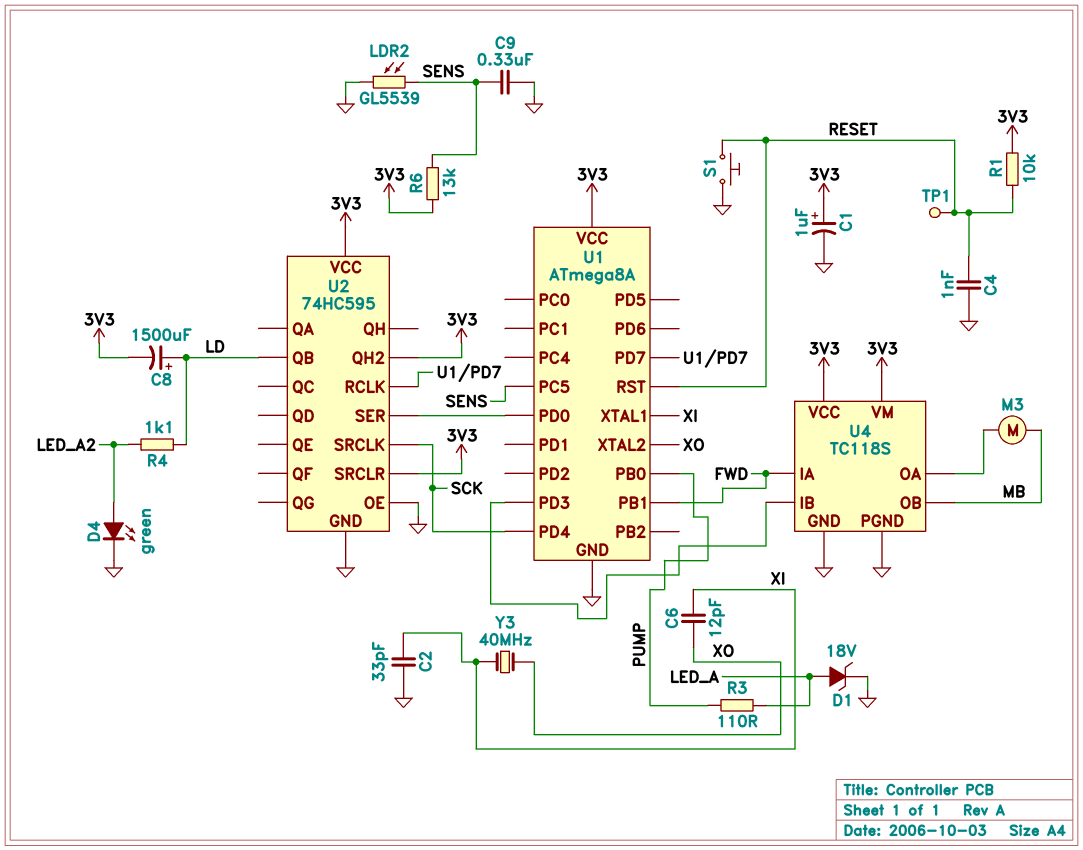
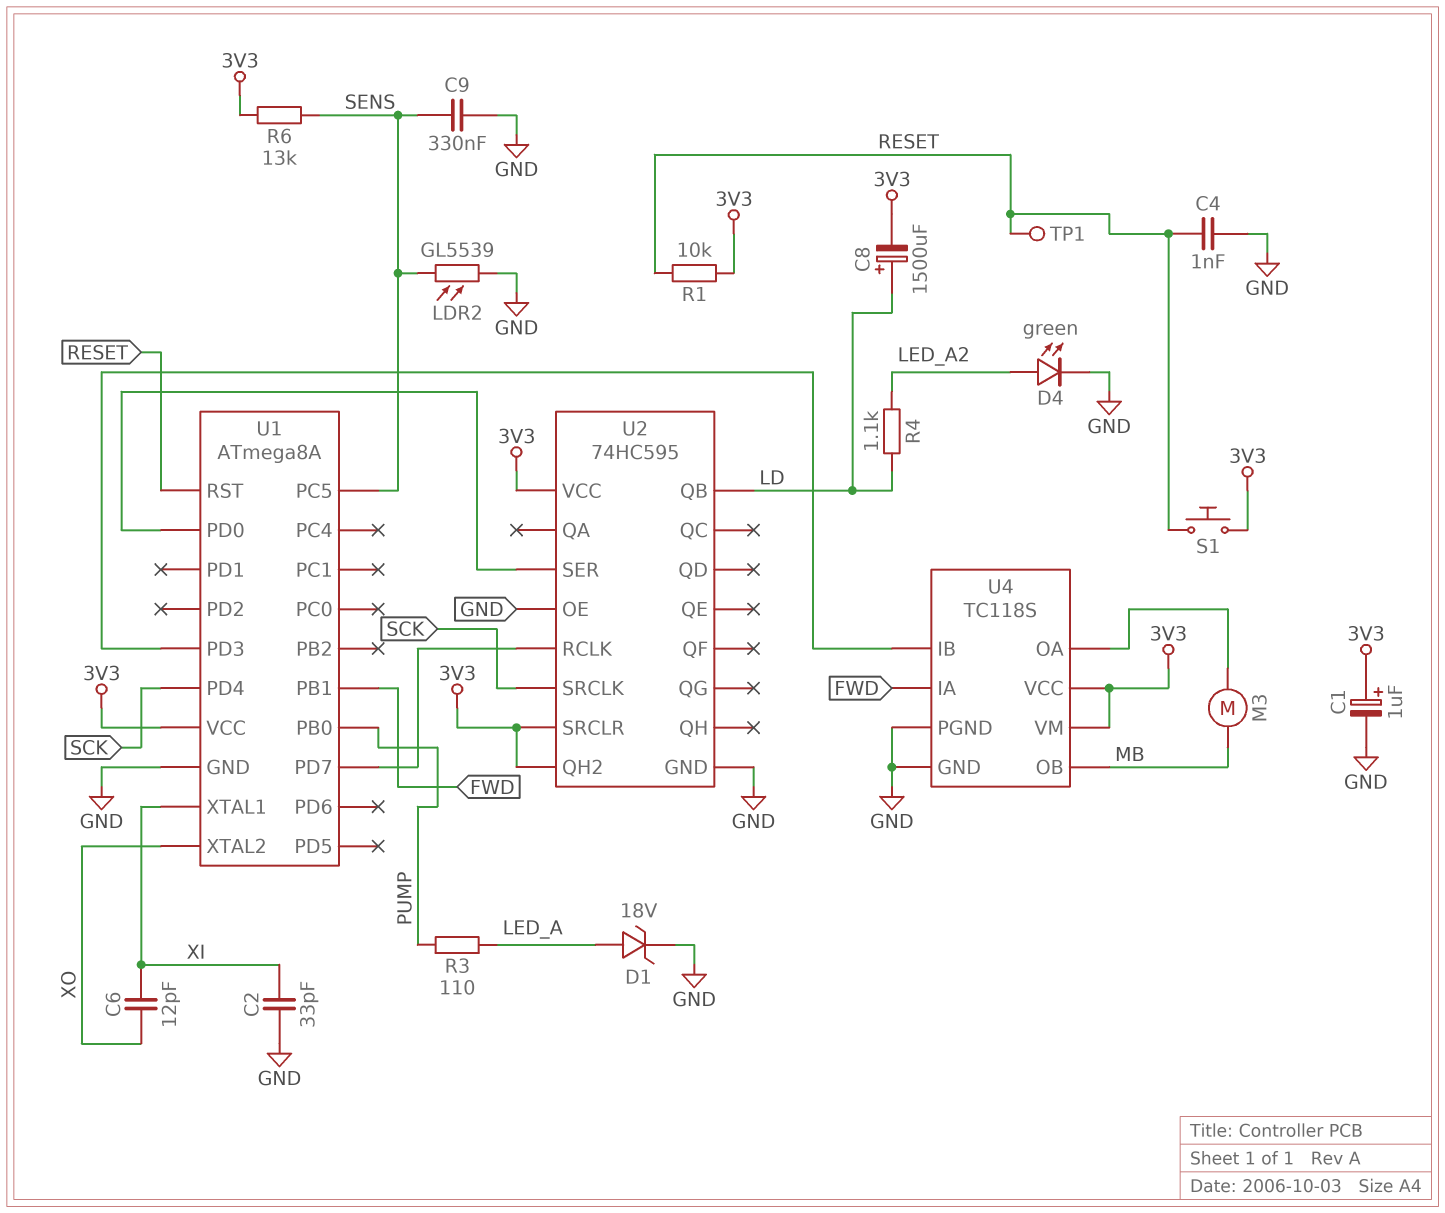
S1: button (GND, RESET) -> button (3V3, RESET)
Y3: 40MHz (XI, XO) -> none

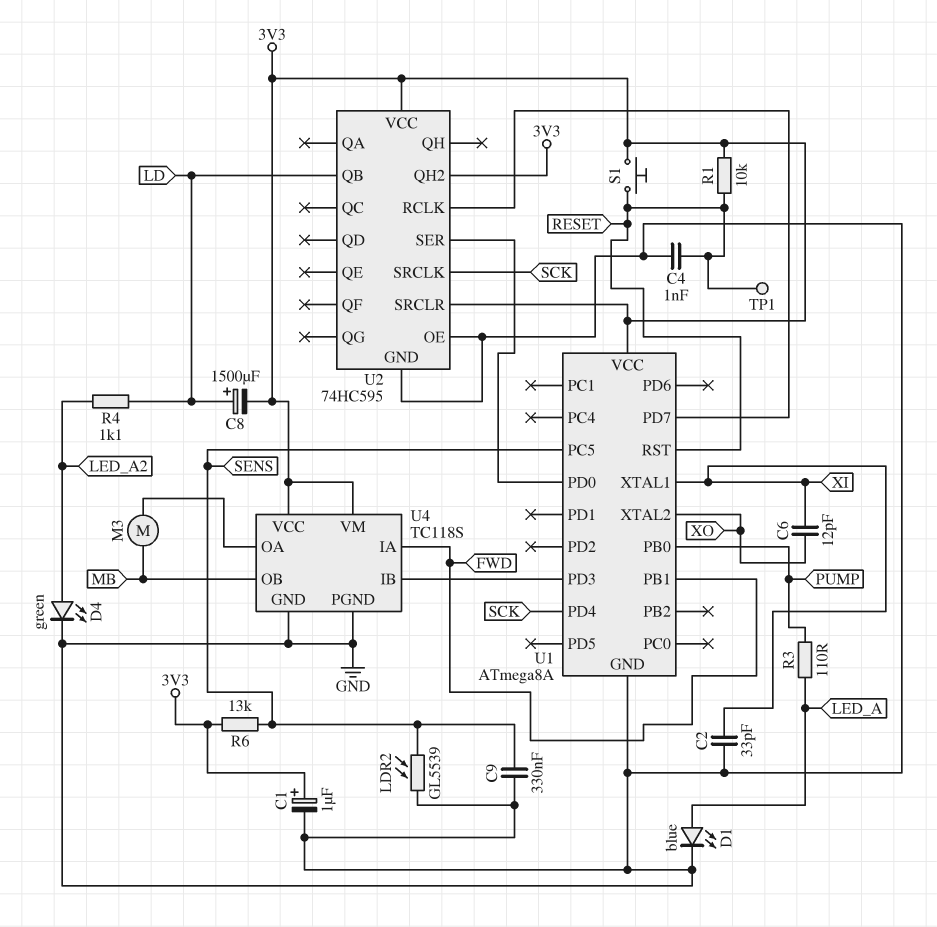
D1: zener 18V (A LED_A, K GND) -> LED blue (A LED_A, K GND)

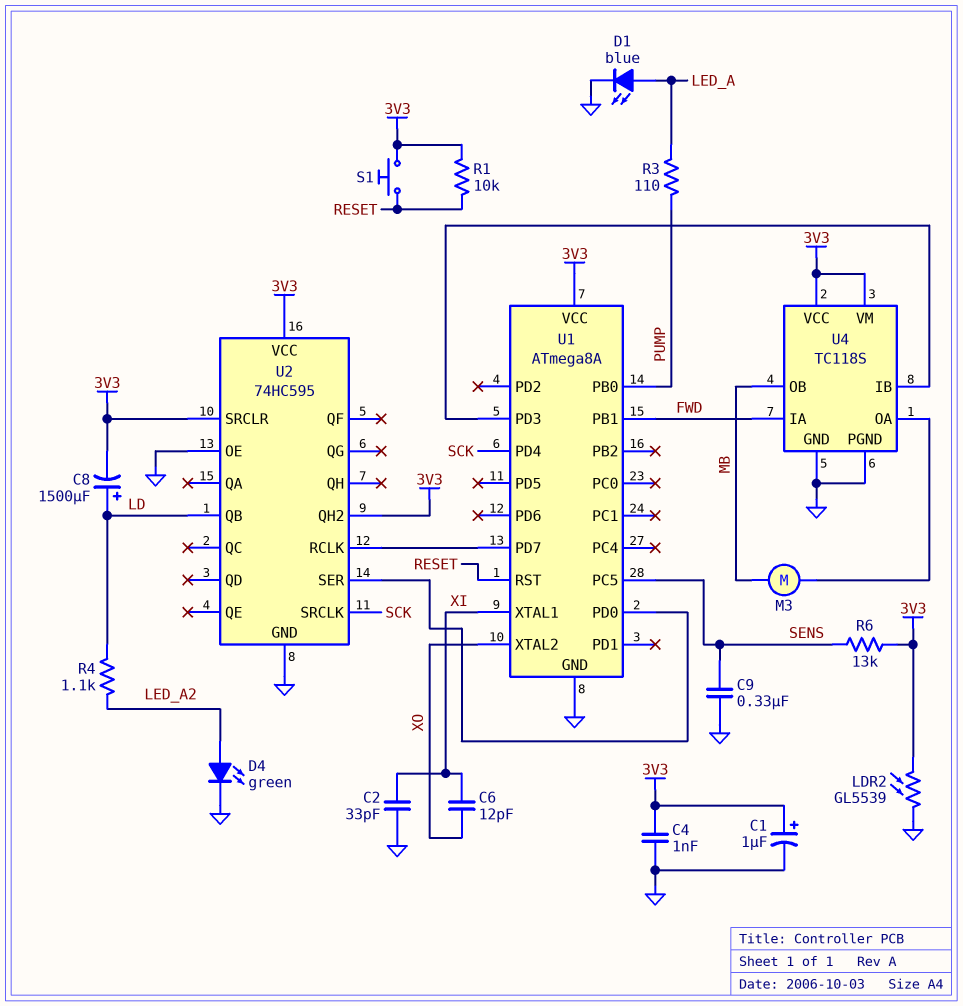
C4: 1nF (GND, RESET) -> 1nF (3V3, GND)
LDR2: GL5539 (GND, SENS) -> GL5539 (3V3, GND)
TP1: test point (RESET) -> none

